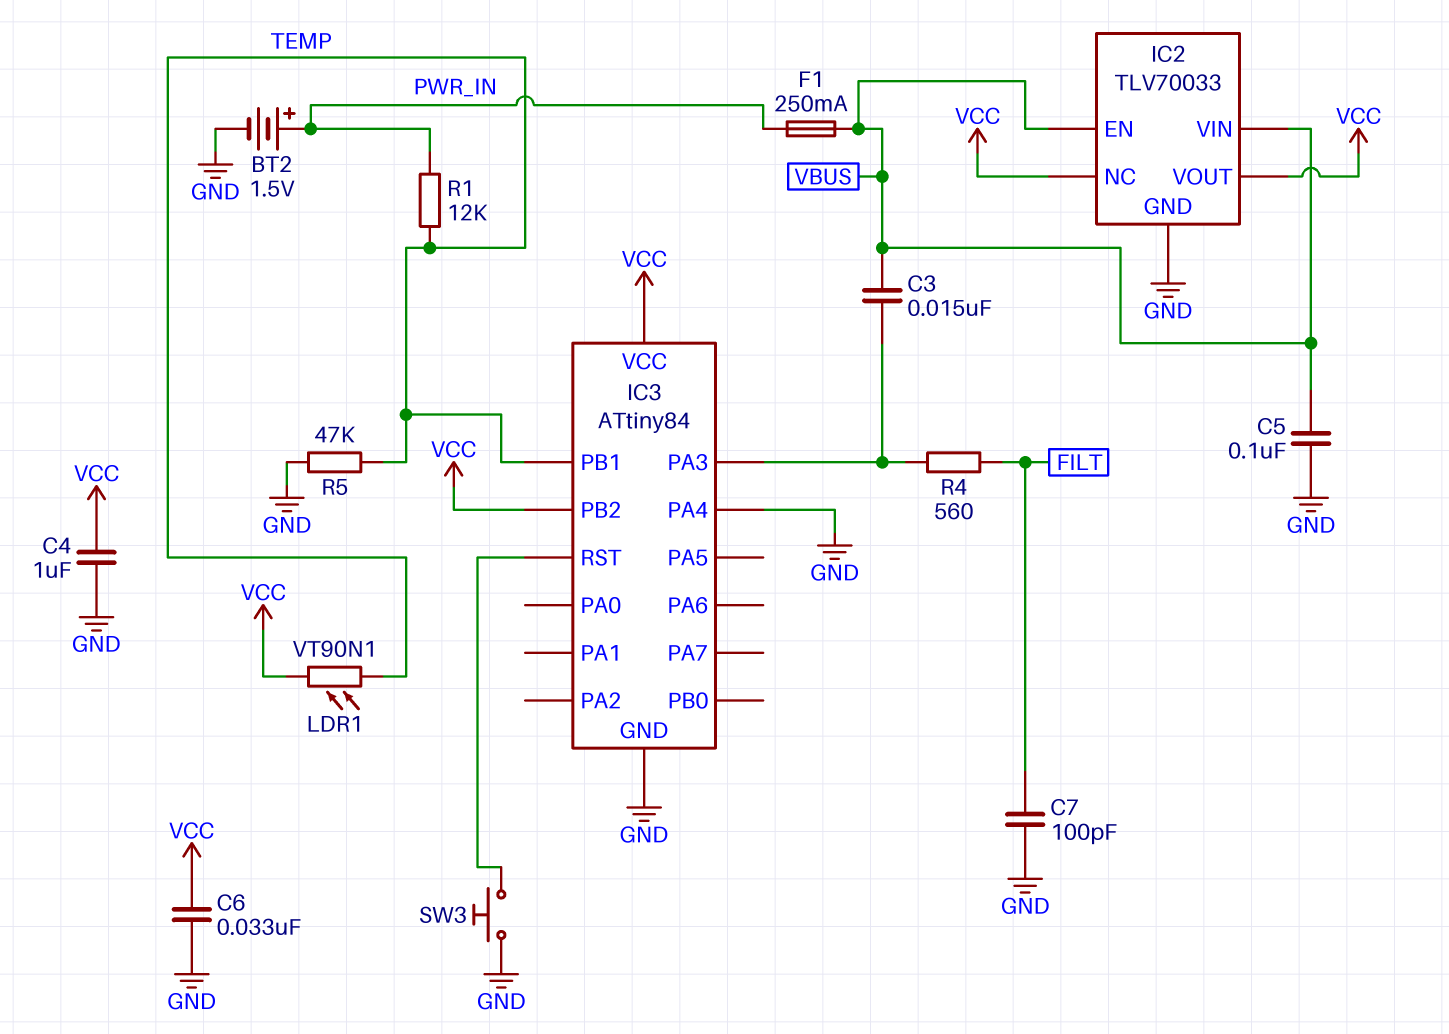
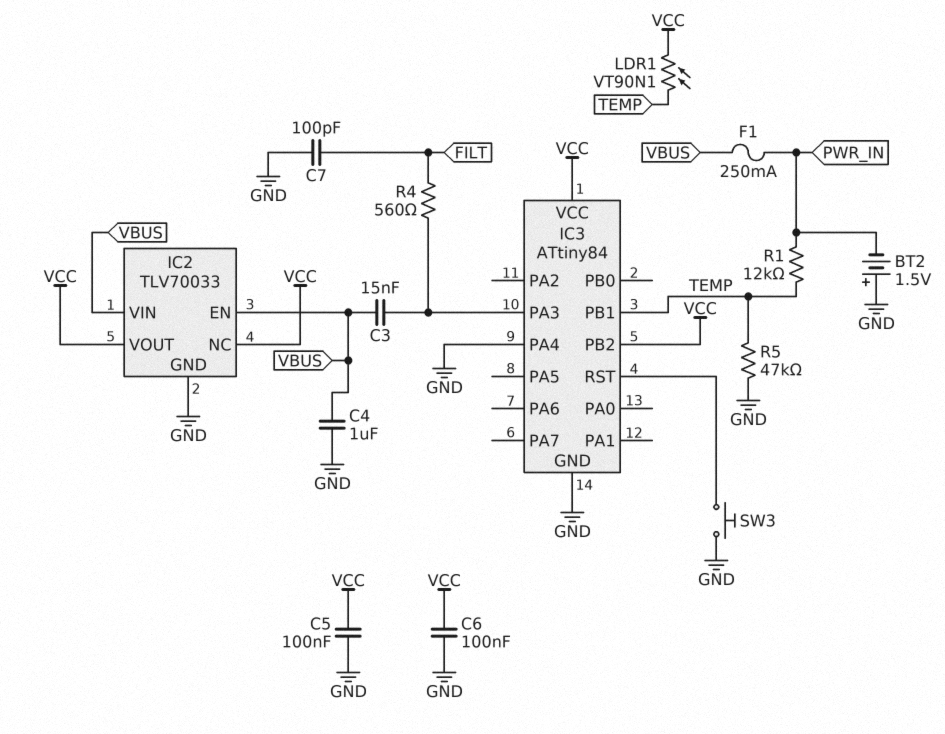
BT2: 1.5V (plus PWR_IN, minus GND) -> 1.5V (plus GND, minus PWR_IN)
C4: 1uF (GND, VCC) -> 1uF (GND, VBUS)
C5: 100nF (GND, VBUS) -> 100nF (GND, VCC)
C6: 33nF (GND, VCC) -> 100nF (GND, VCC)

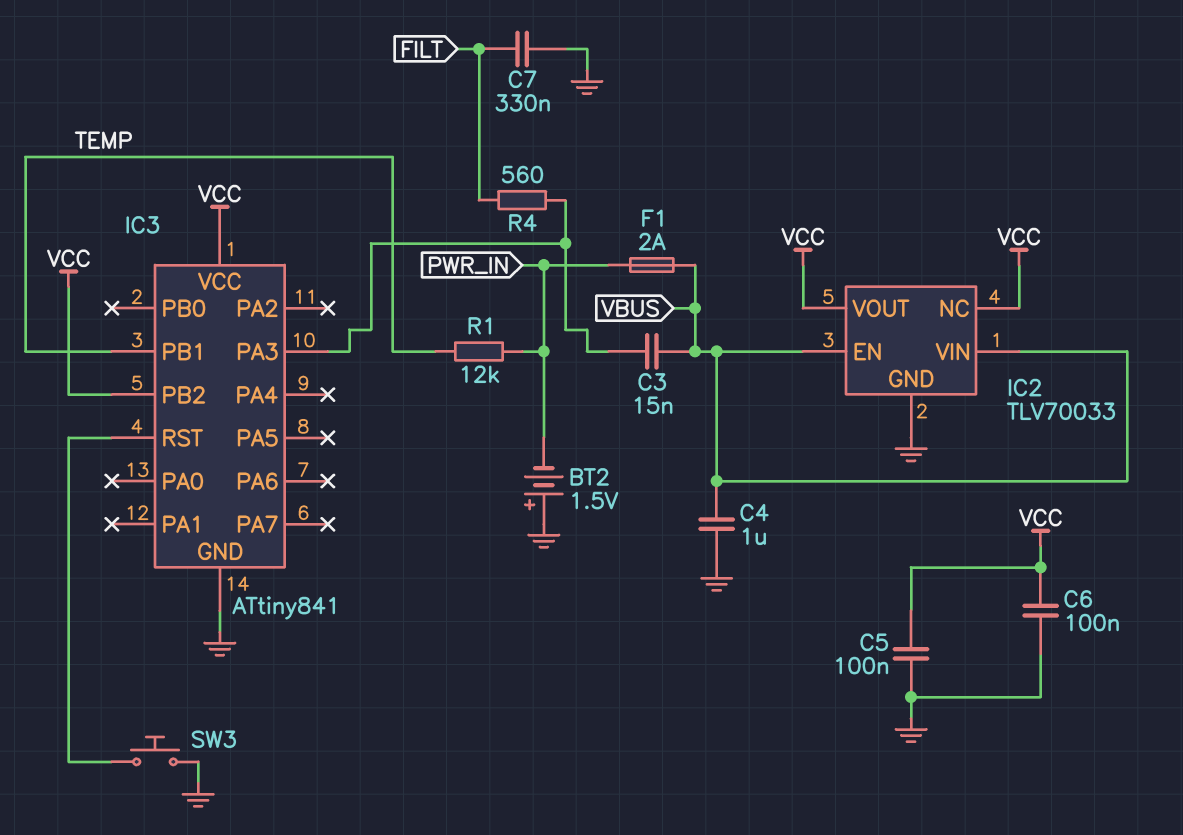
C7: 100pF (FILT, GND) -> 330nF (FILT, GND)
F1: 250mA (PWR_IN, VBUS) -> 2A (PWR_IN, VBUS)
IC3: ATtiny84 -> ATtiny841
IC3 pin PA4: GND -> none
LDR1: VT90N1 (TEMP, VCC) -> none
R5: 47k (GND, TEMP) -> none

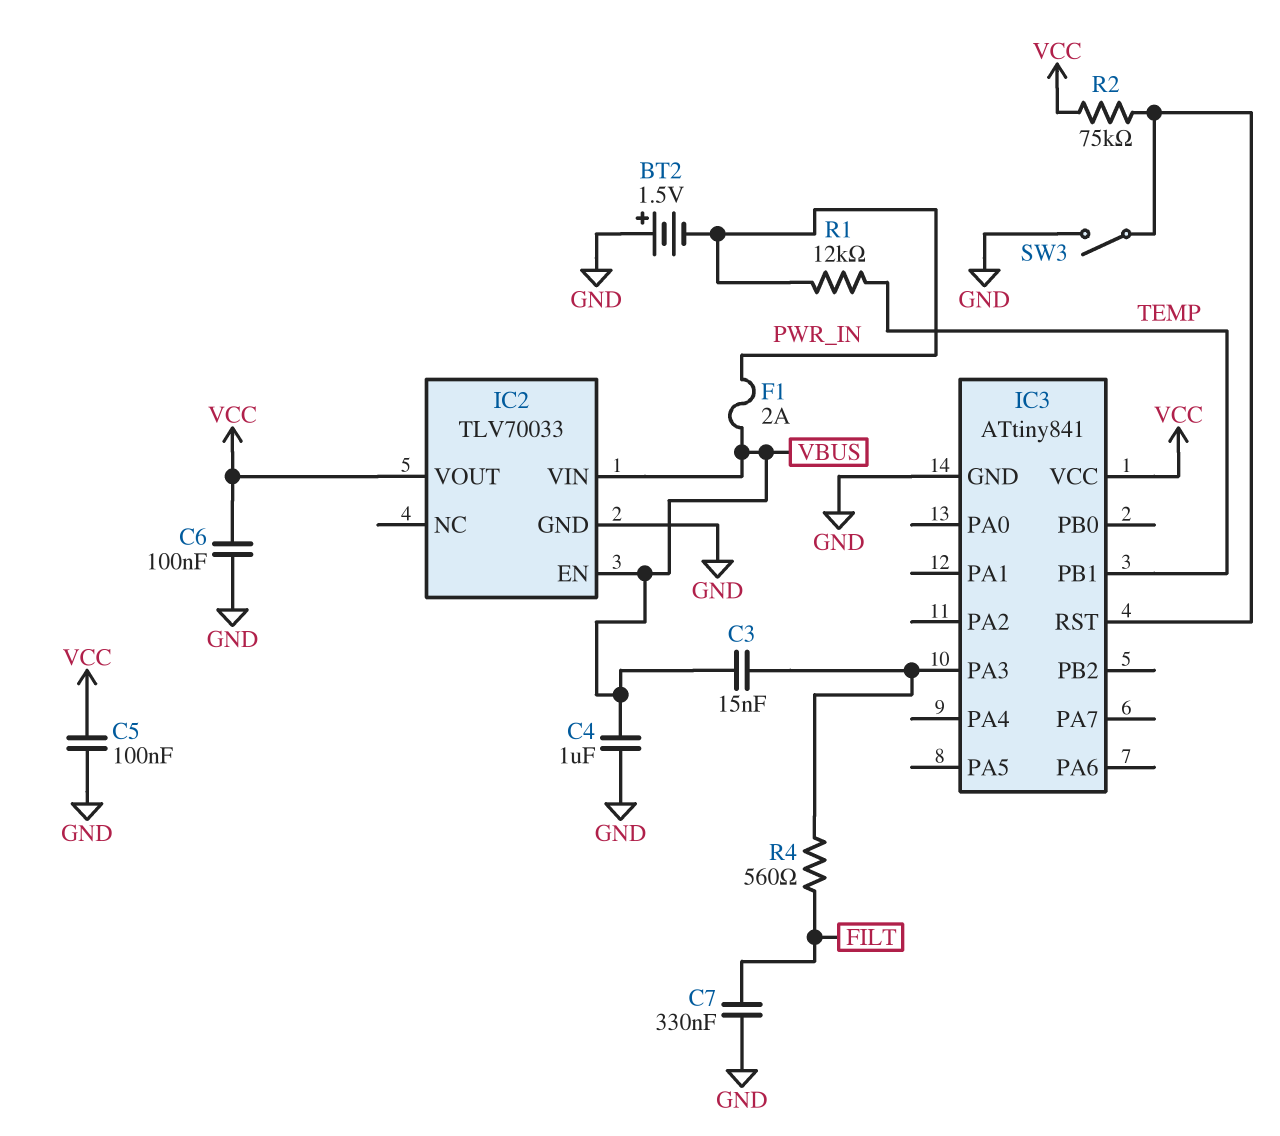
IC2 pin NC: VCC -> none
IC3 pin PB2: VCC -> none
R2: none -> 75k (IC3/RST, VCC)
SW3: button (GND, IC3/RST) -> switch (GND, IC3/RST)

